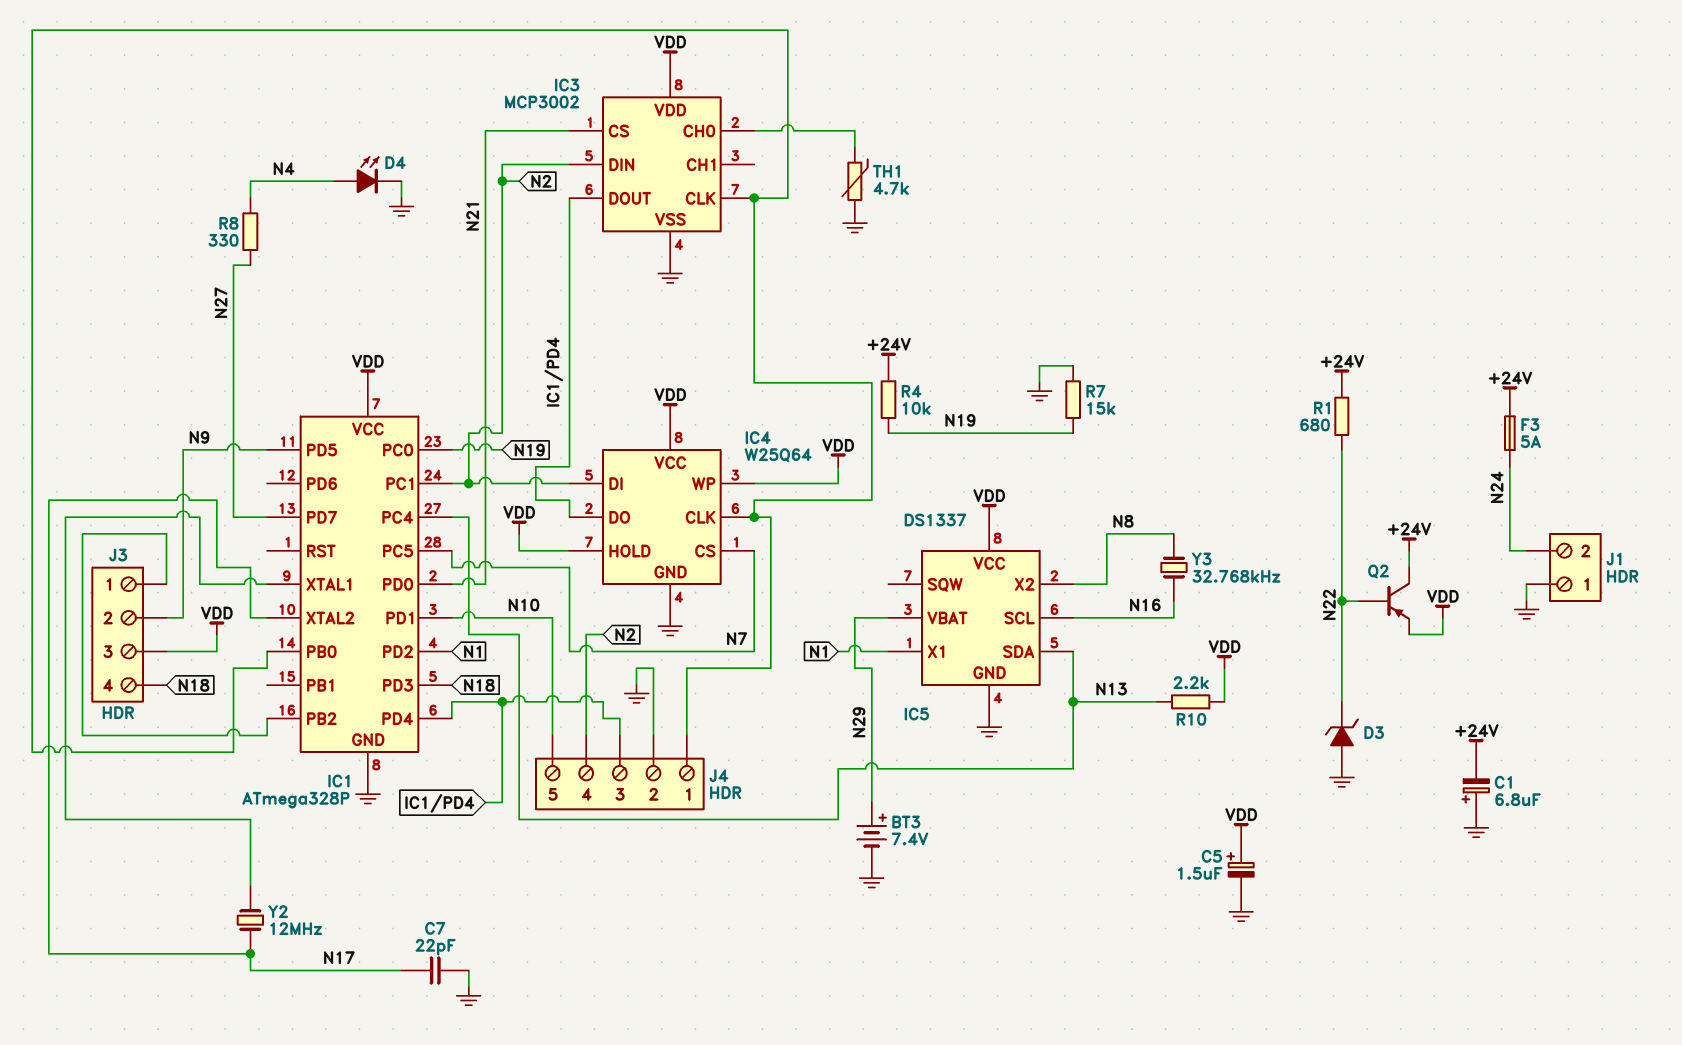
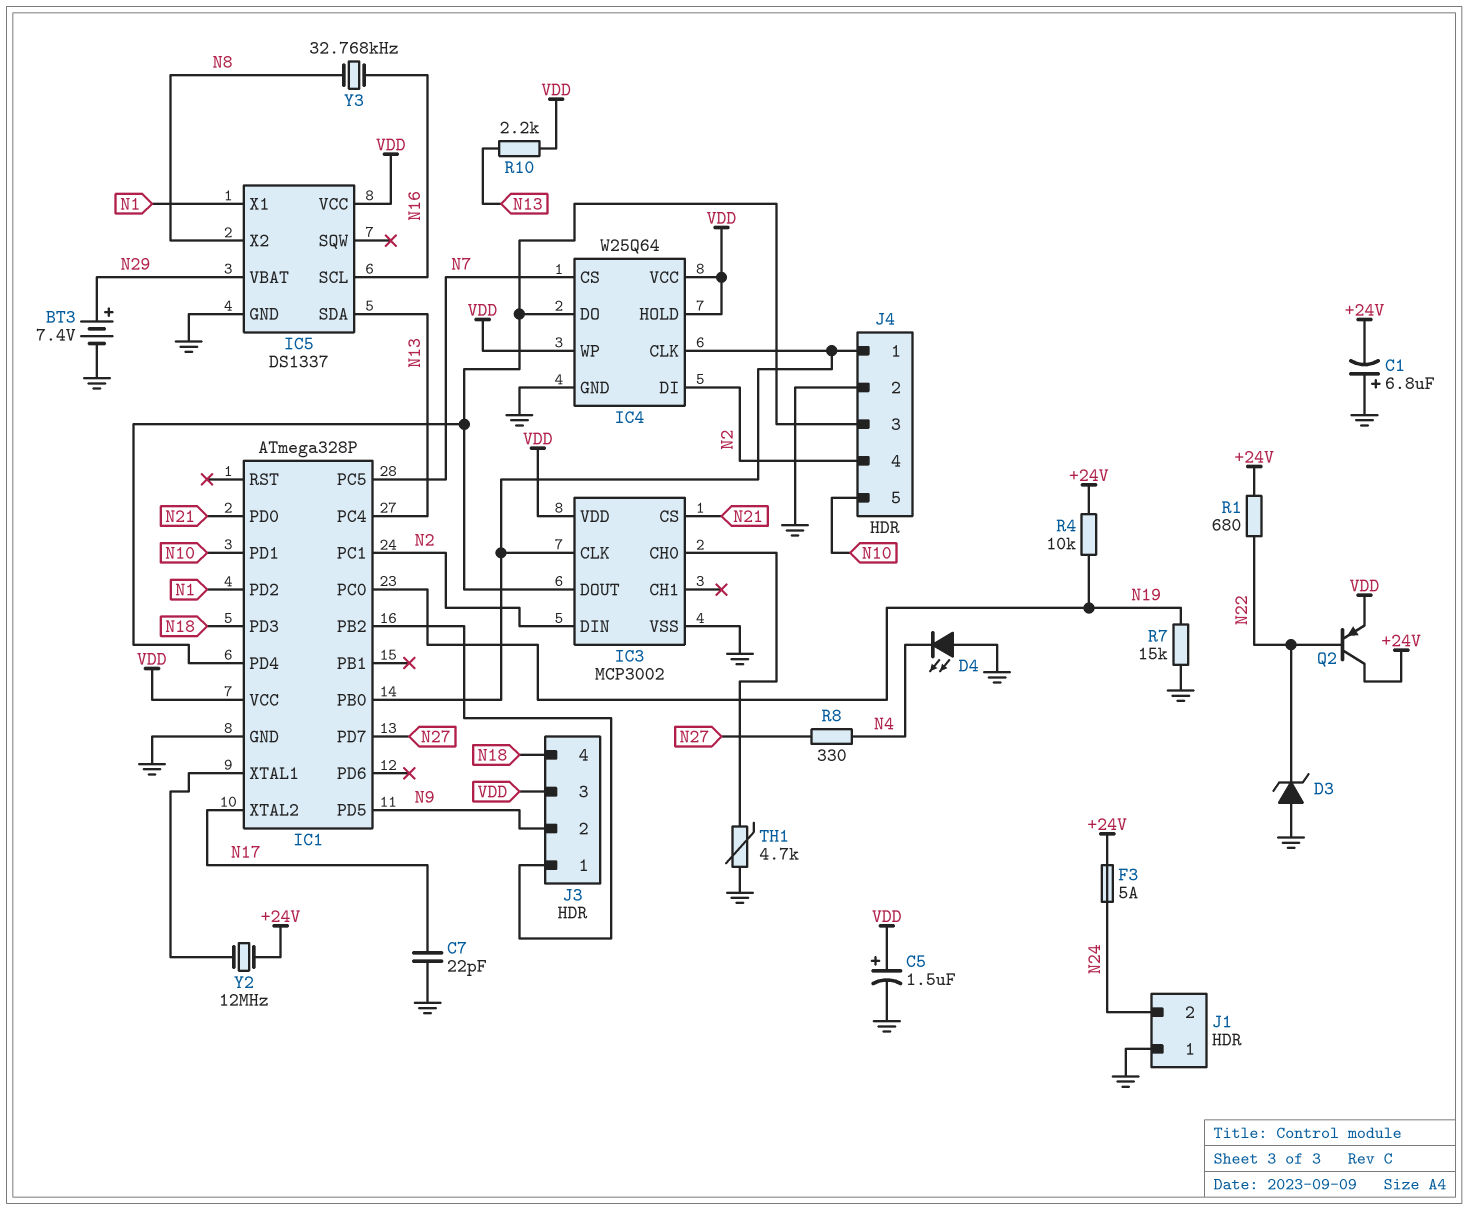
D4: LED (A N4, K GND) -> LED (A GND, K N4)
Y2: 12MHz (IC1/XTAL1, N17) -> 12MHz (+24V, IC1/XTAL1)

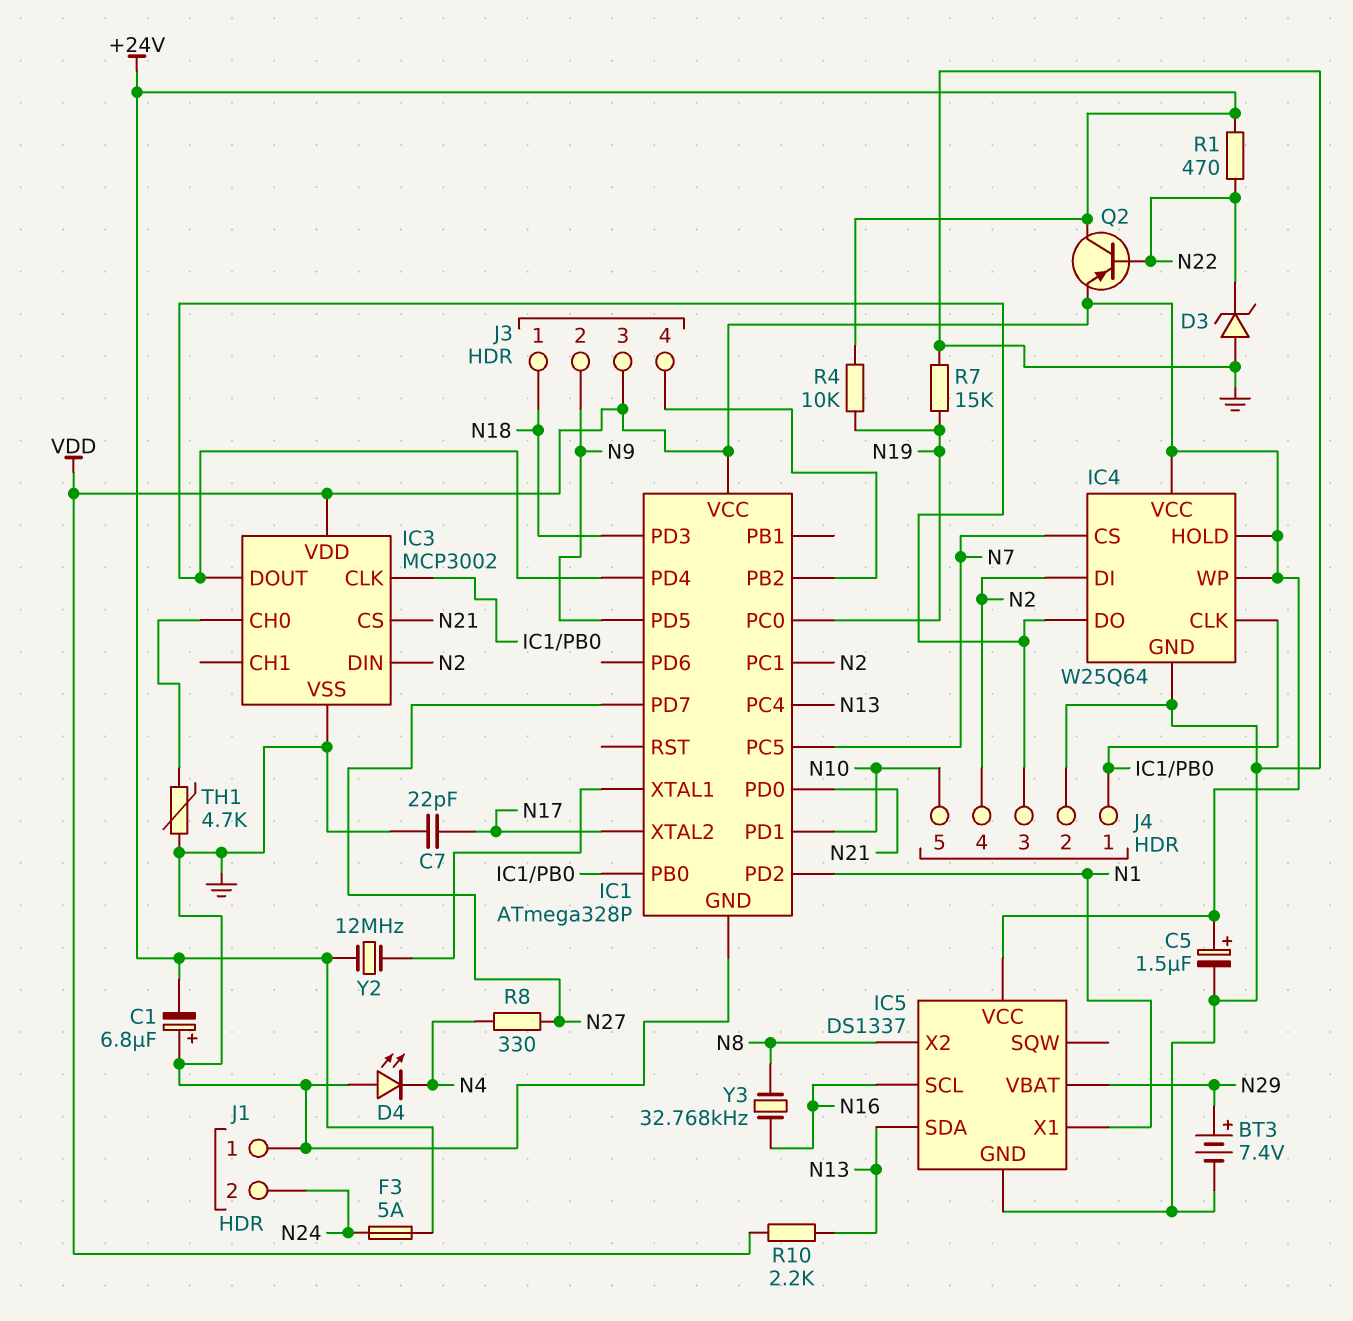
J3 pin 1: IC1/PB2 -> N18
J3 pin 4: N18 -> IC1/PB2
R1: 680 (+24V, N22) -> 470 (+24V, N22)

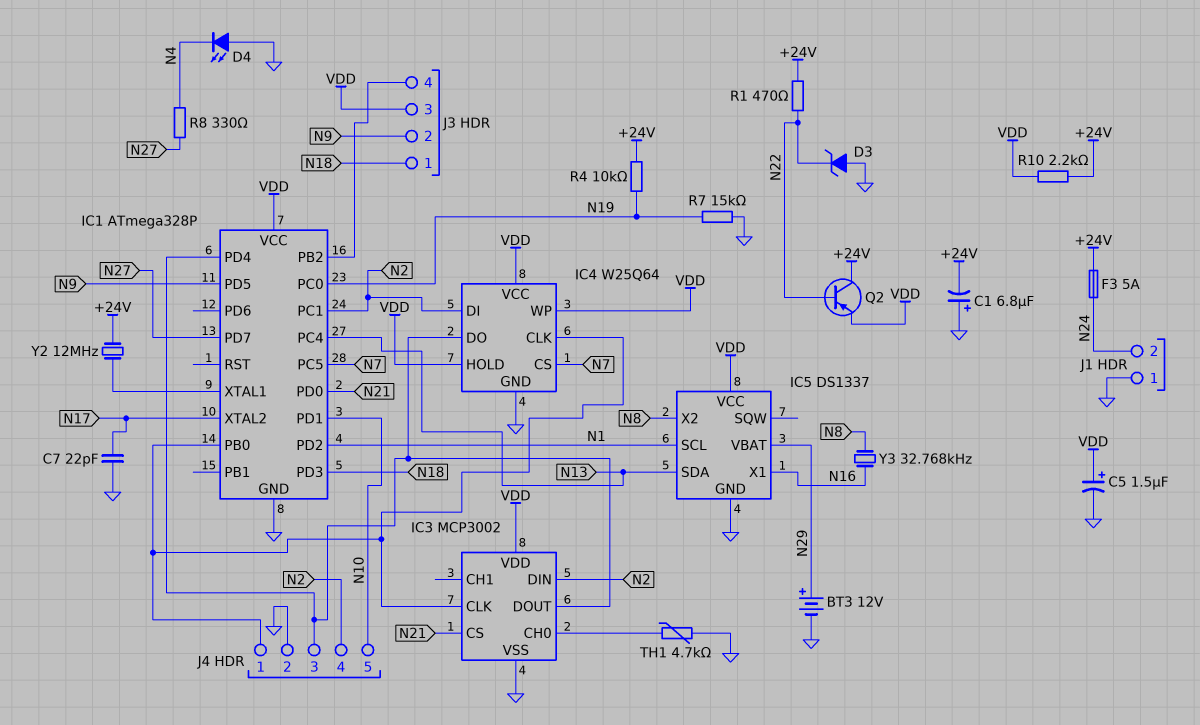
BT3: 7.4V (plus N29, minus GND) -> 12V (plus N29, minus GND)
IC5 pin SCL: N16 -> N1
IC5 pin X1: N1 -> N16
R10: 2.2k (N13, VDD) -> 2.2k (+24V, VDD)

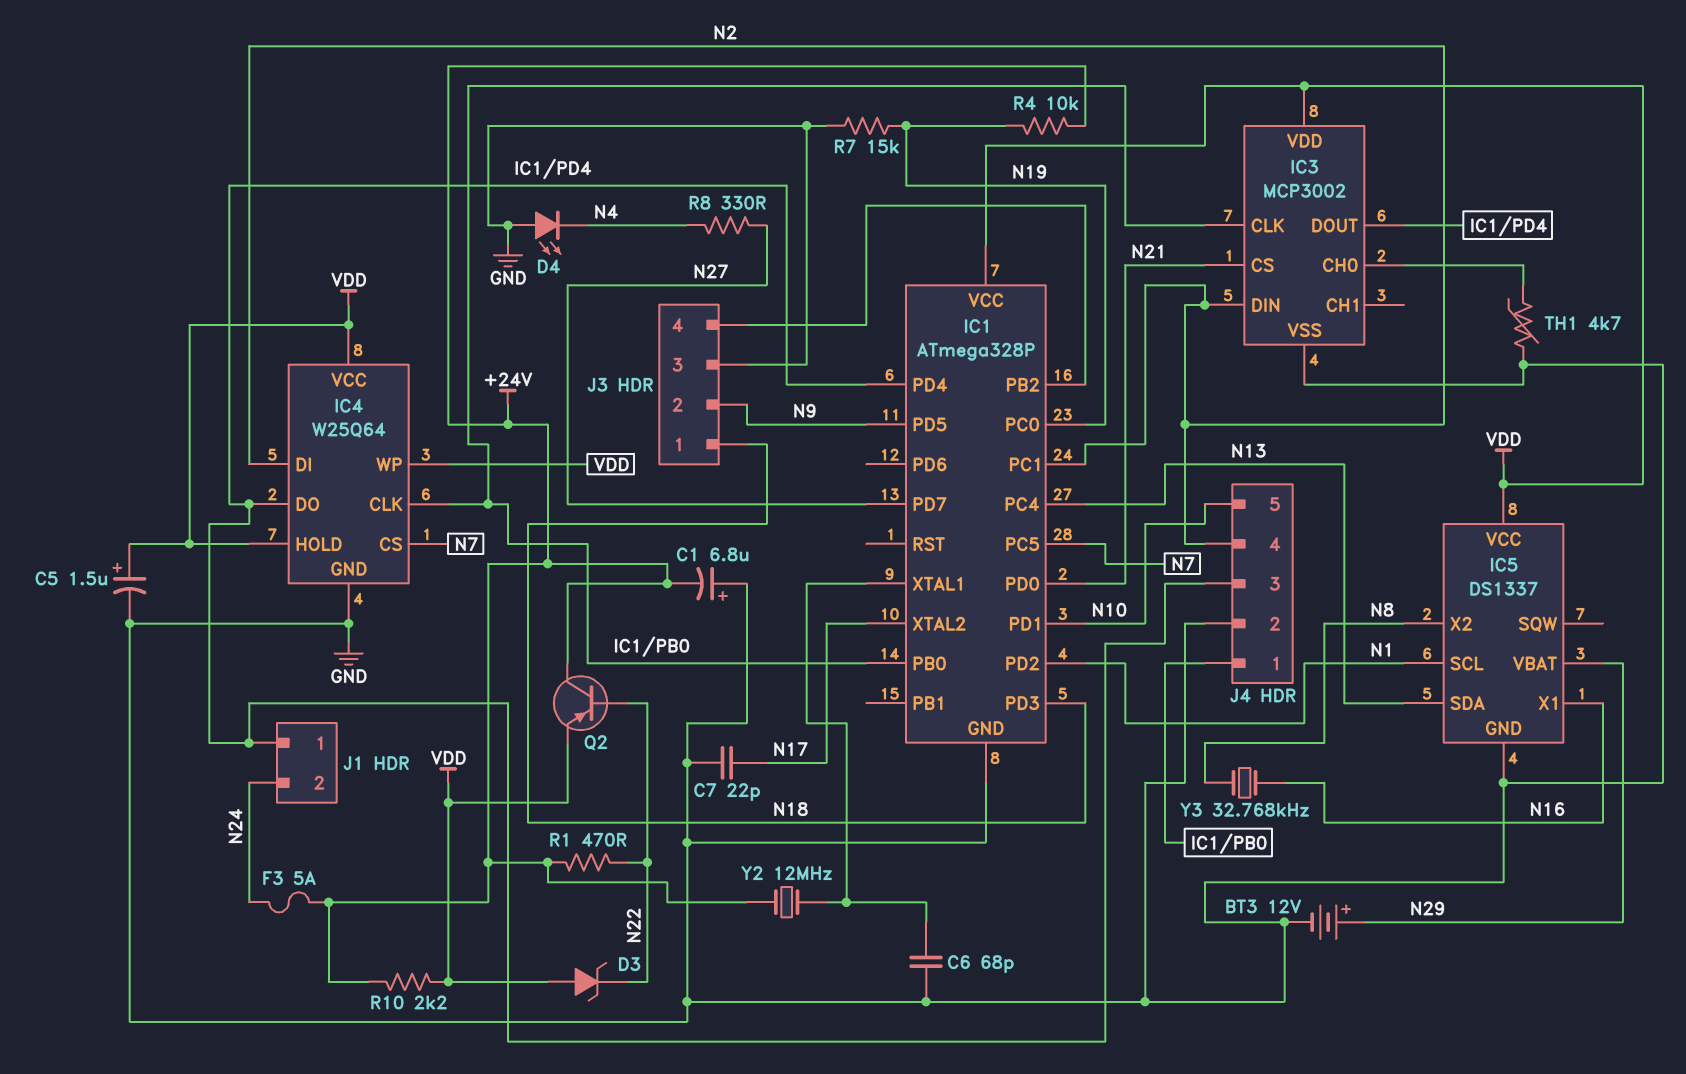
C6: none -> 68pF (GND, IC1/XTAL1)
D3: zener (A GND, K N22) -> zener (A VDD, K N22)
J1 pin 1: GND -> IC1/PD4
J3 pin 3: VDD -> GND

